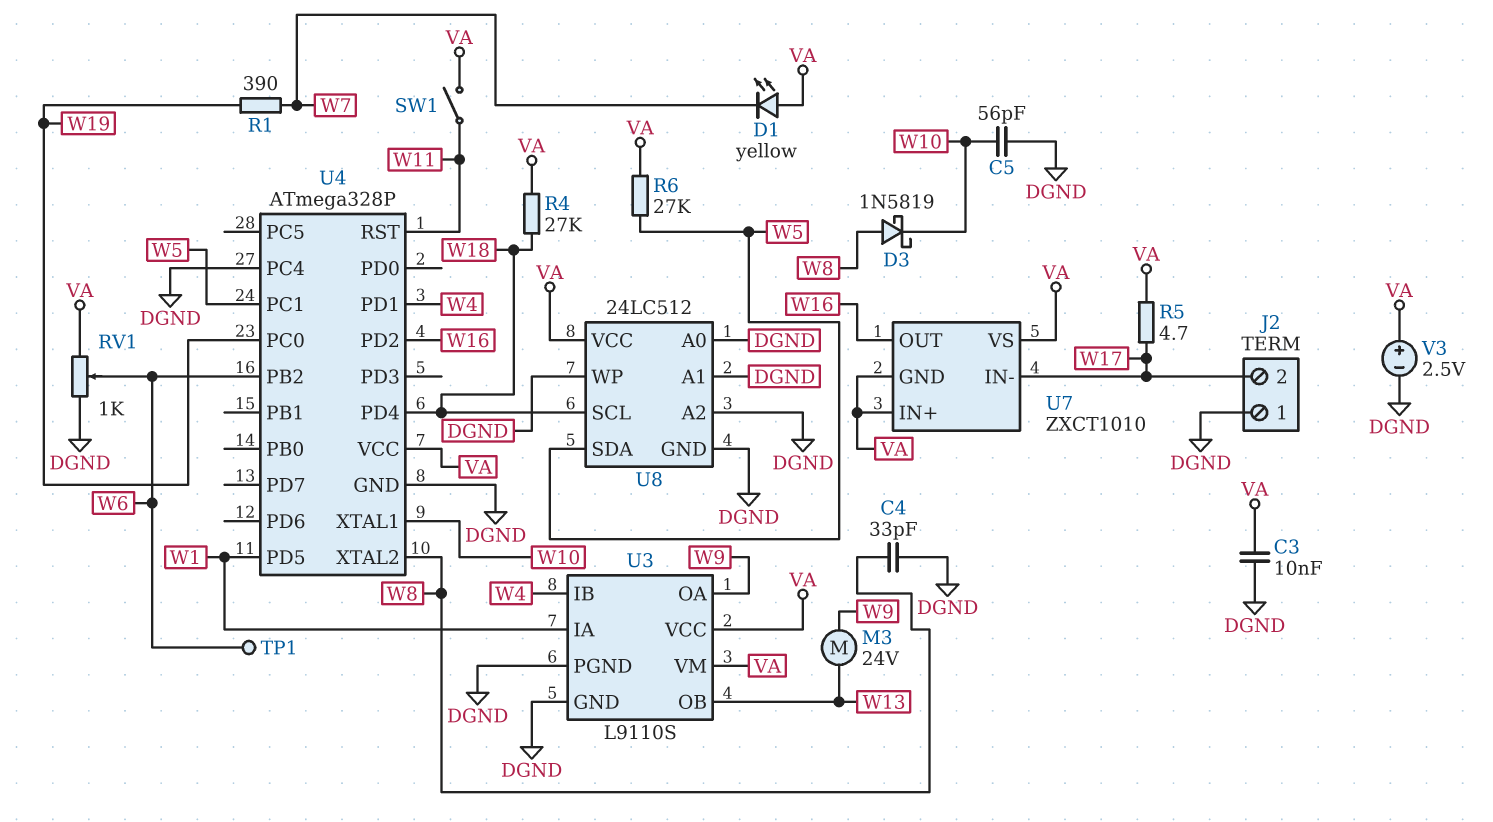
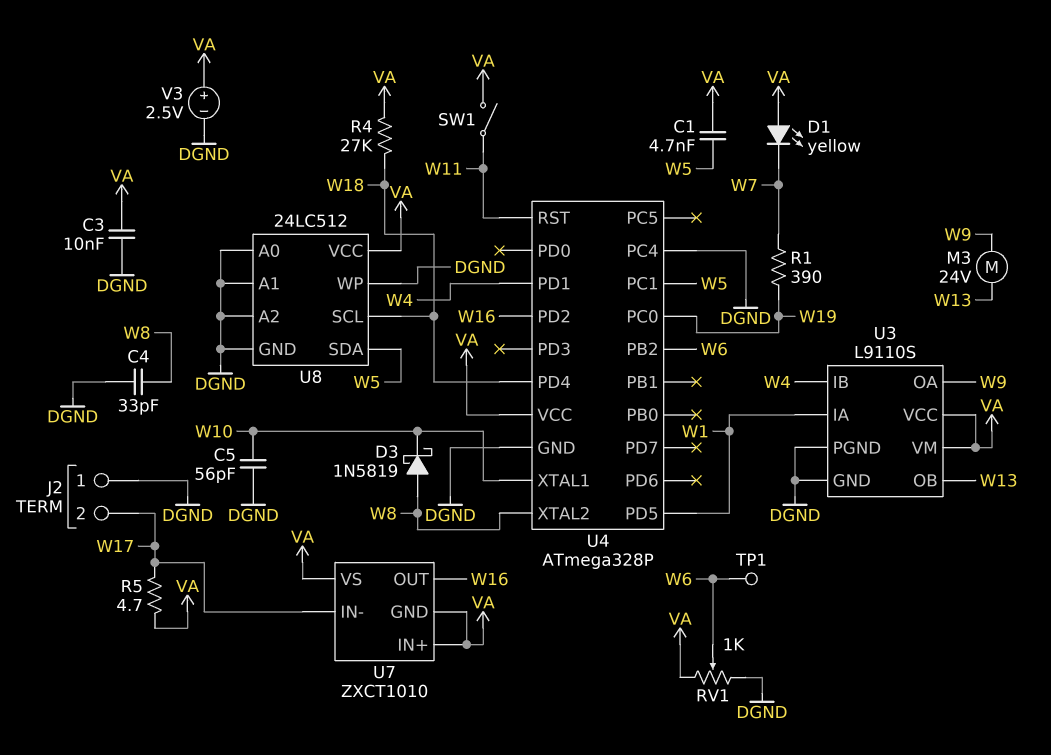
C1: none -> 4.7nF (VA, W5)
R6: 27k (VA, W5) -> none

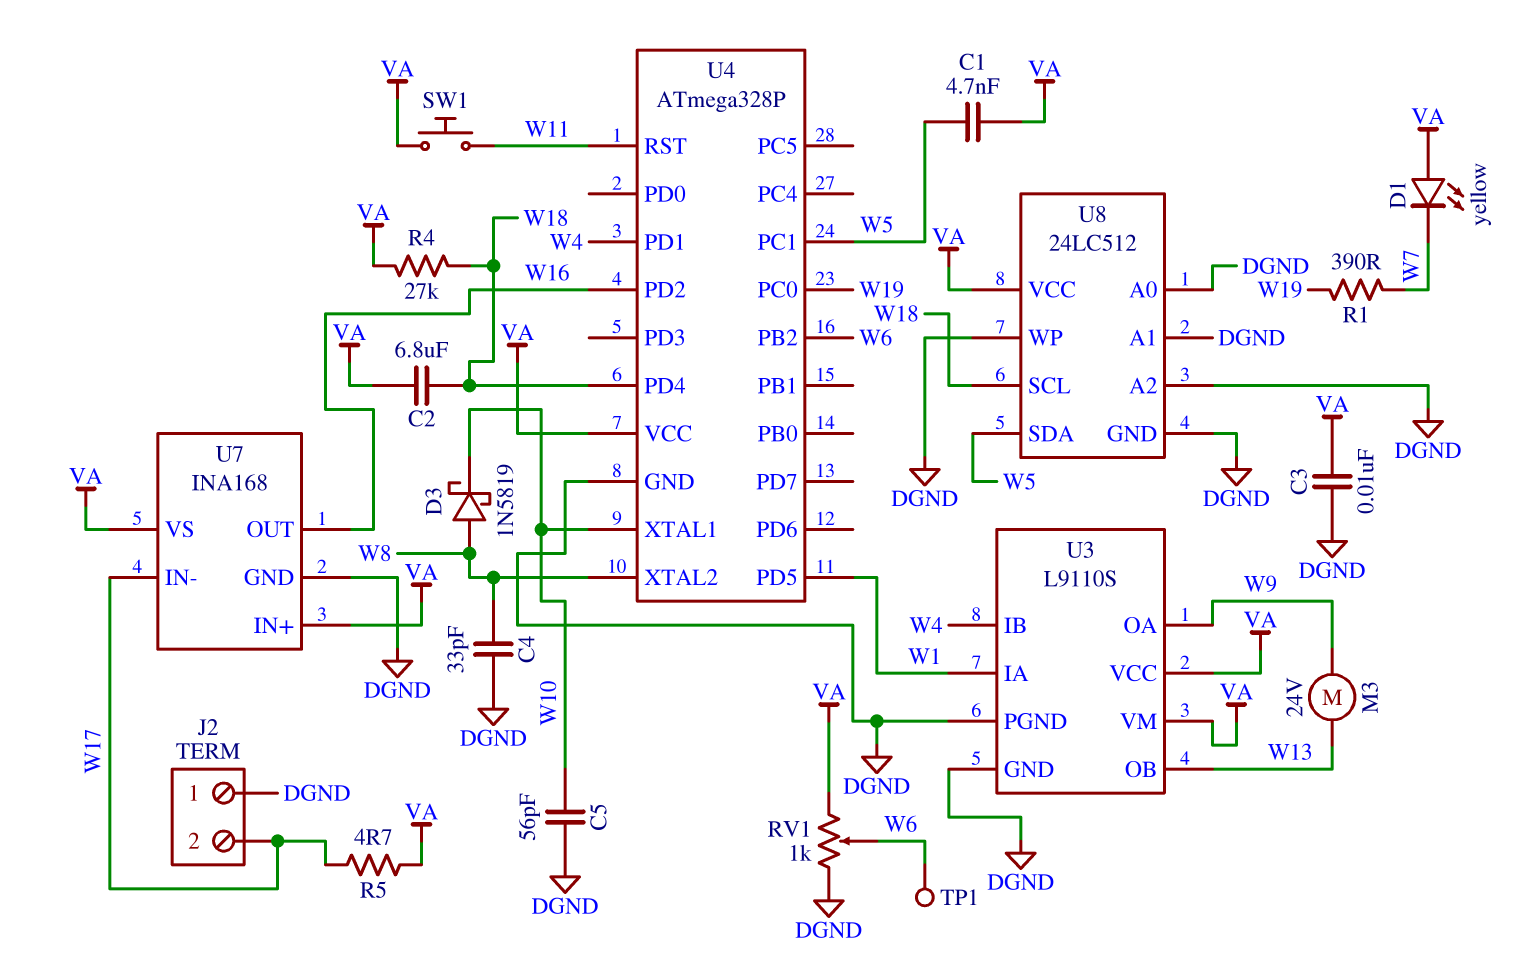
C2: none -> 6.8uF (VA, W18)
SW1: switch (VA, W11) -> button (VA, W11)
U4 pin PC4: DGND -> none
U7: ZXCT1010 -> INA168
U7 pin GND: VA -> DGND
V3: 2.5V (plus VA, minus DGND) -> none

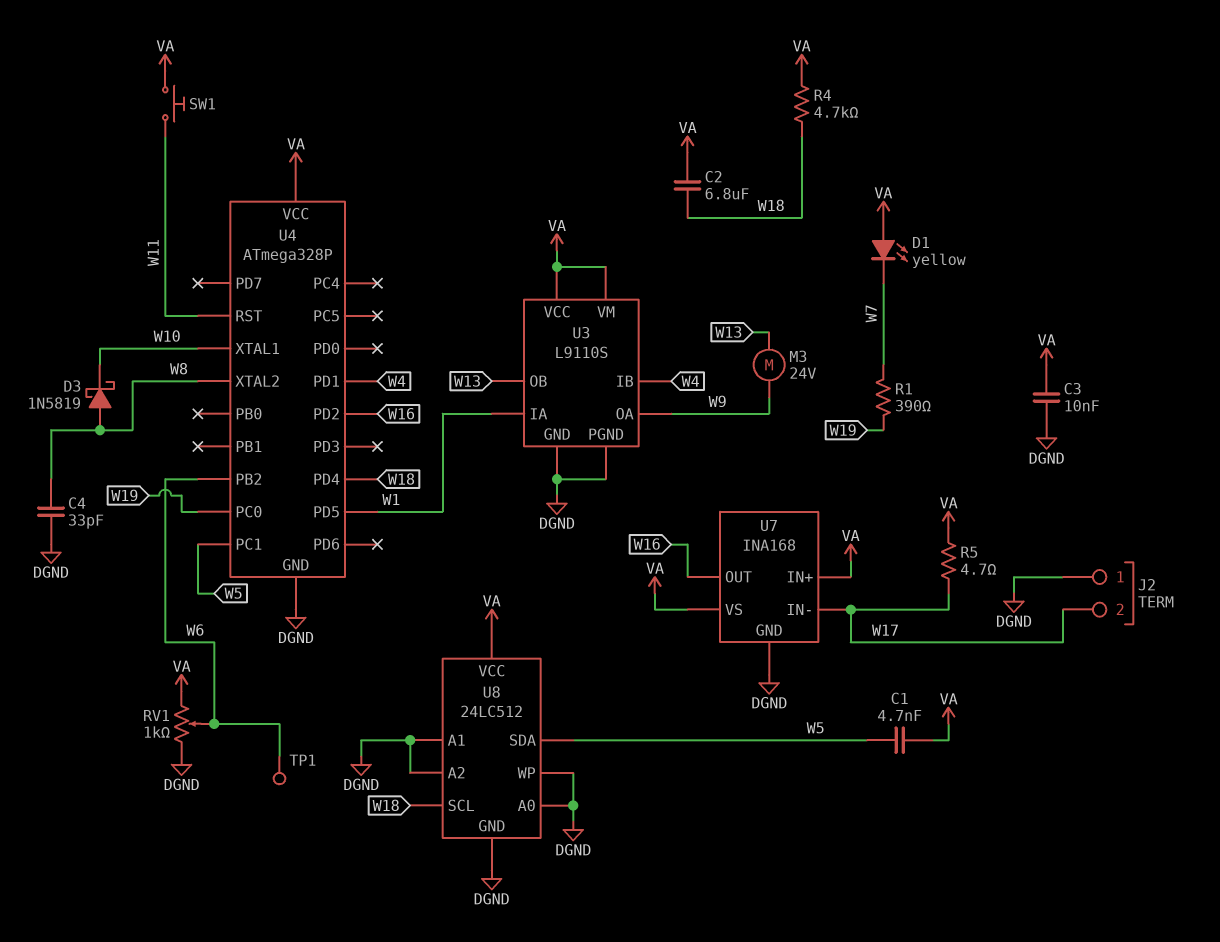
C5: 56pF (DGND, W10) -> none
R4: 27k (VA, W18) -> 4.7k (VA, W18)

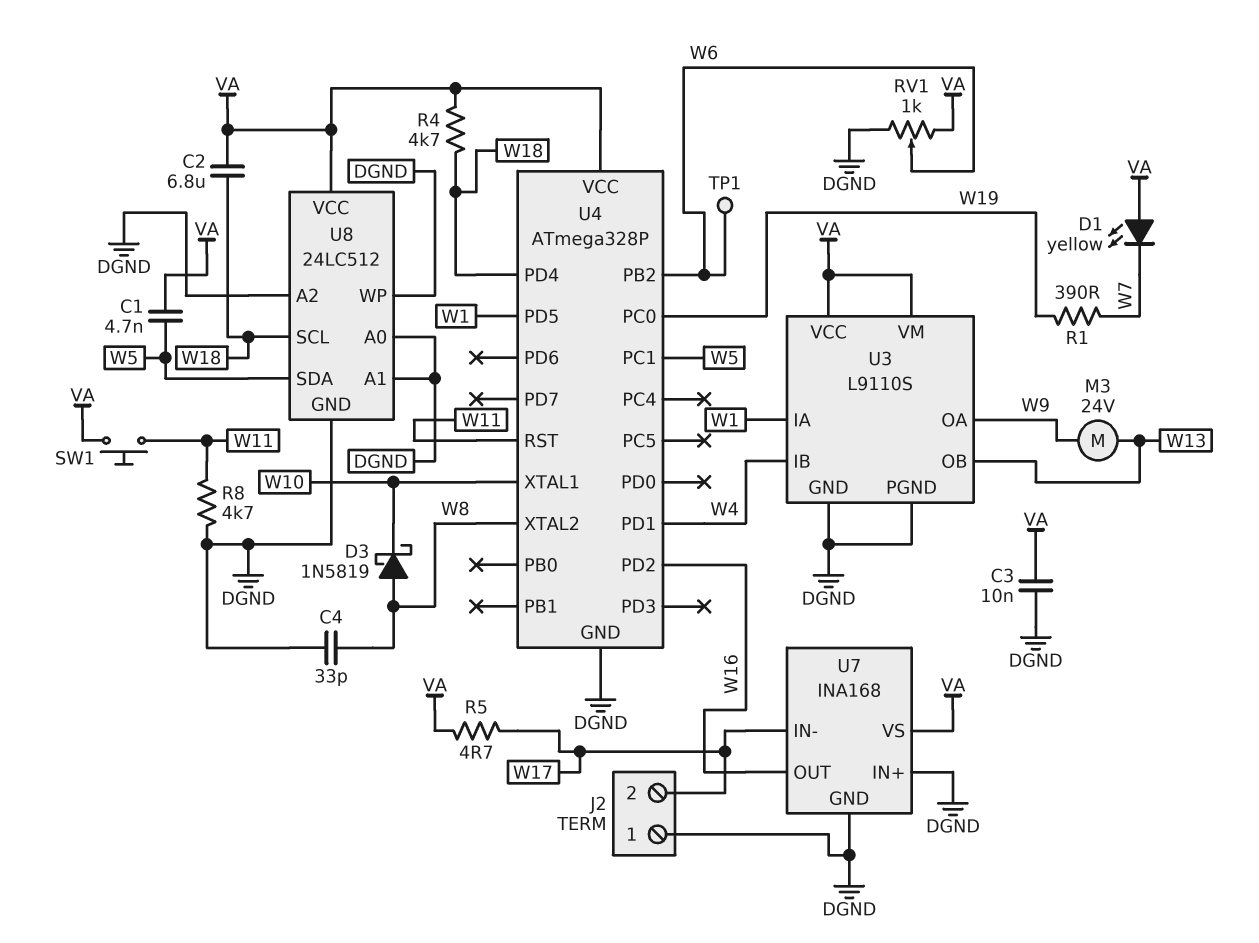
R8: none -> 4.7k (DGND, W11)
U7 pin IN+: VA -> DGND

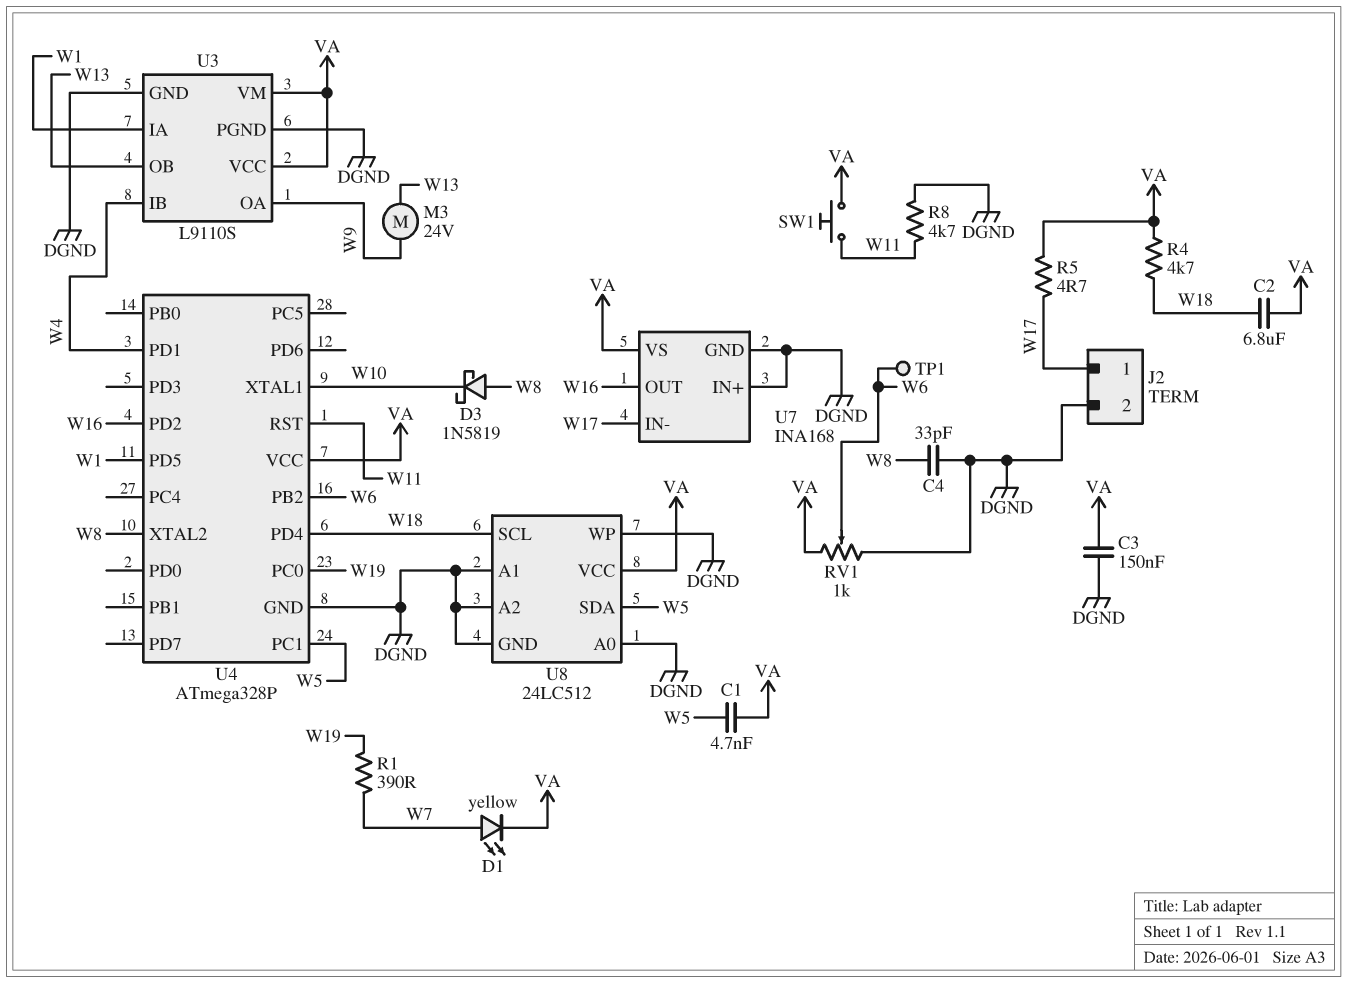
C3: 10nF (DGND, VA) -> 150nF (DGND, VA)
D1: LED yellow (A VA, K W7) -> LED yellow (A W7, K VA)
J2 pin 1: DGND -> W17
J2 pin 2: W17 -> DGND

